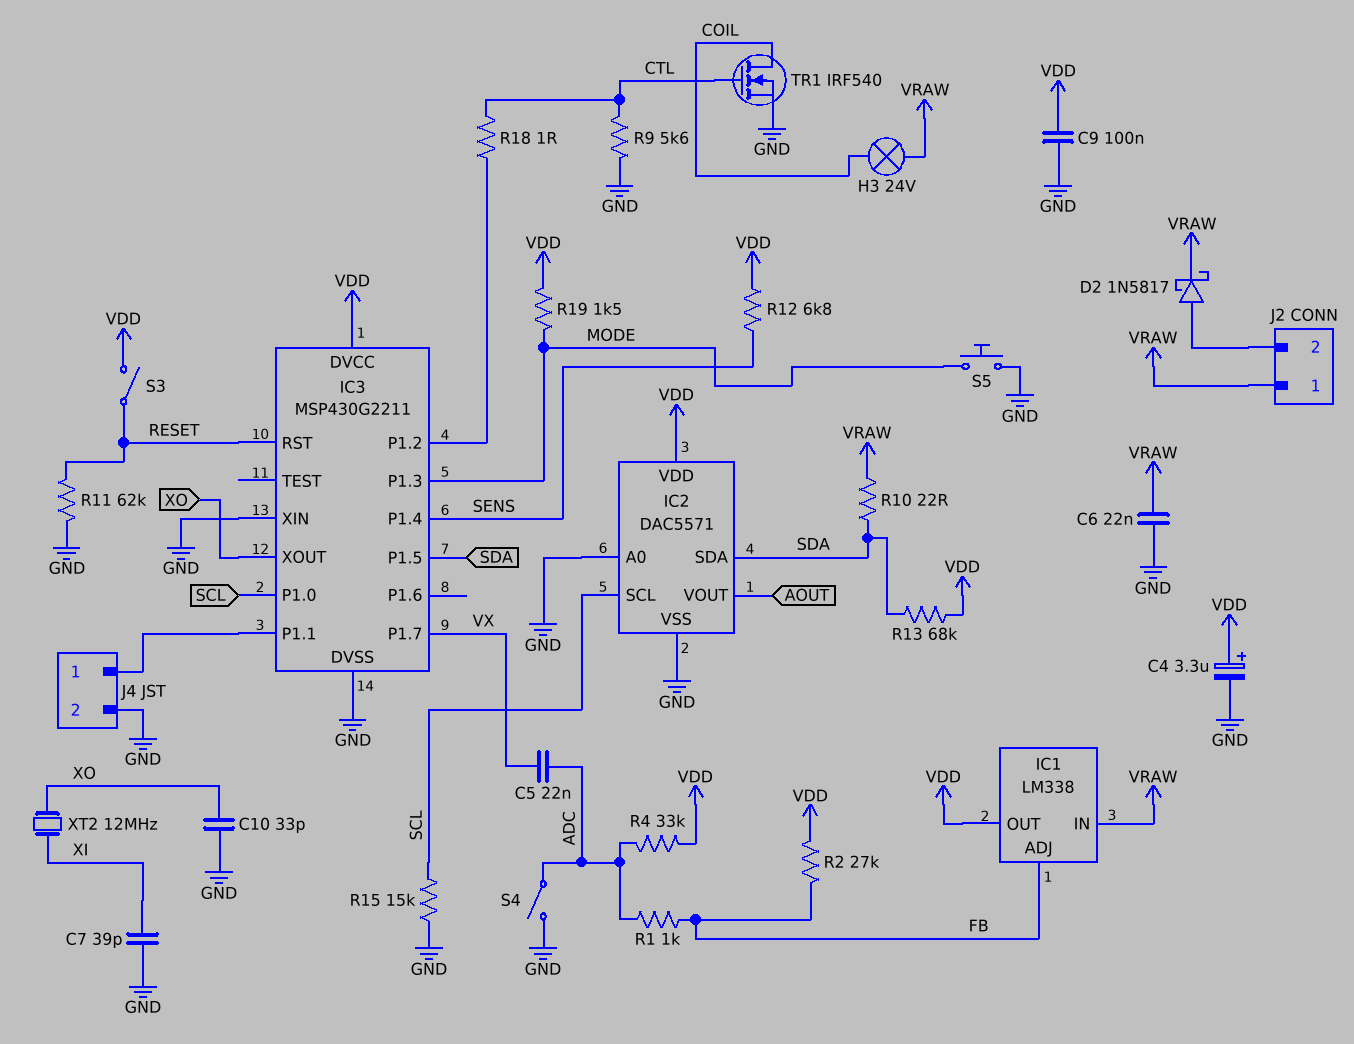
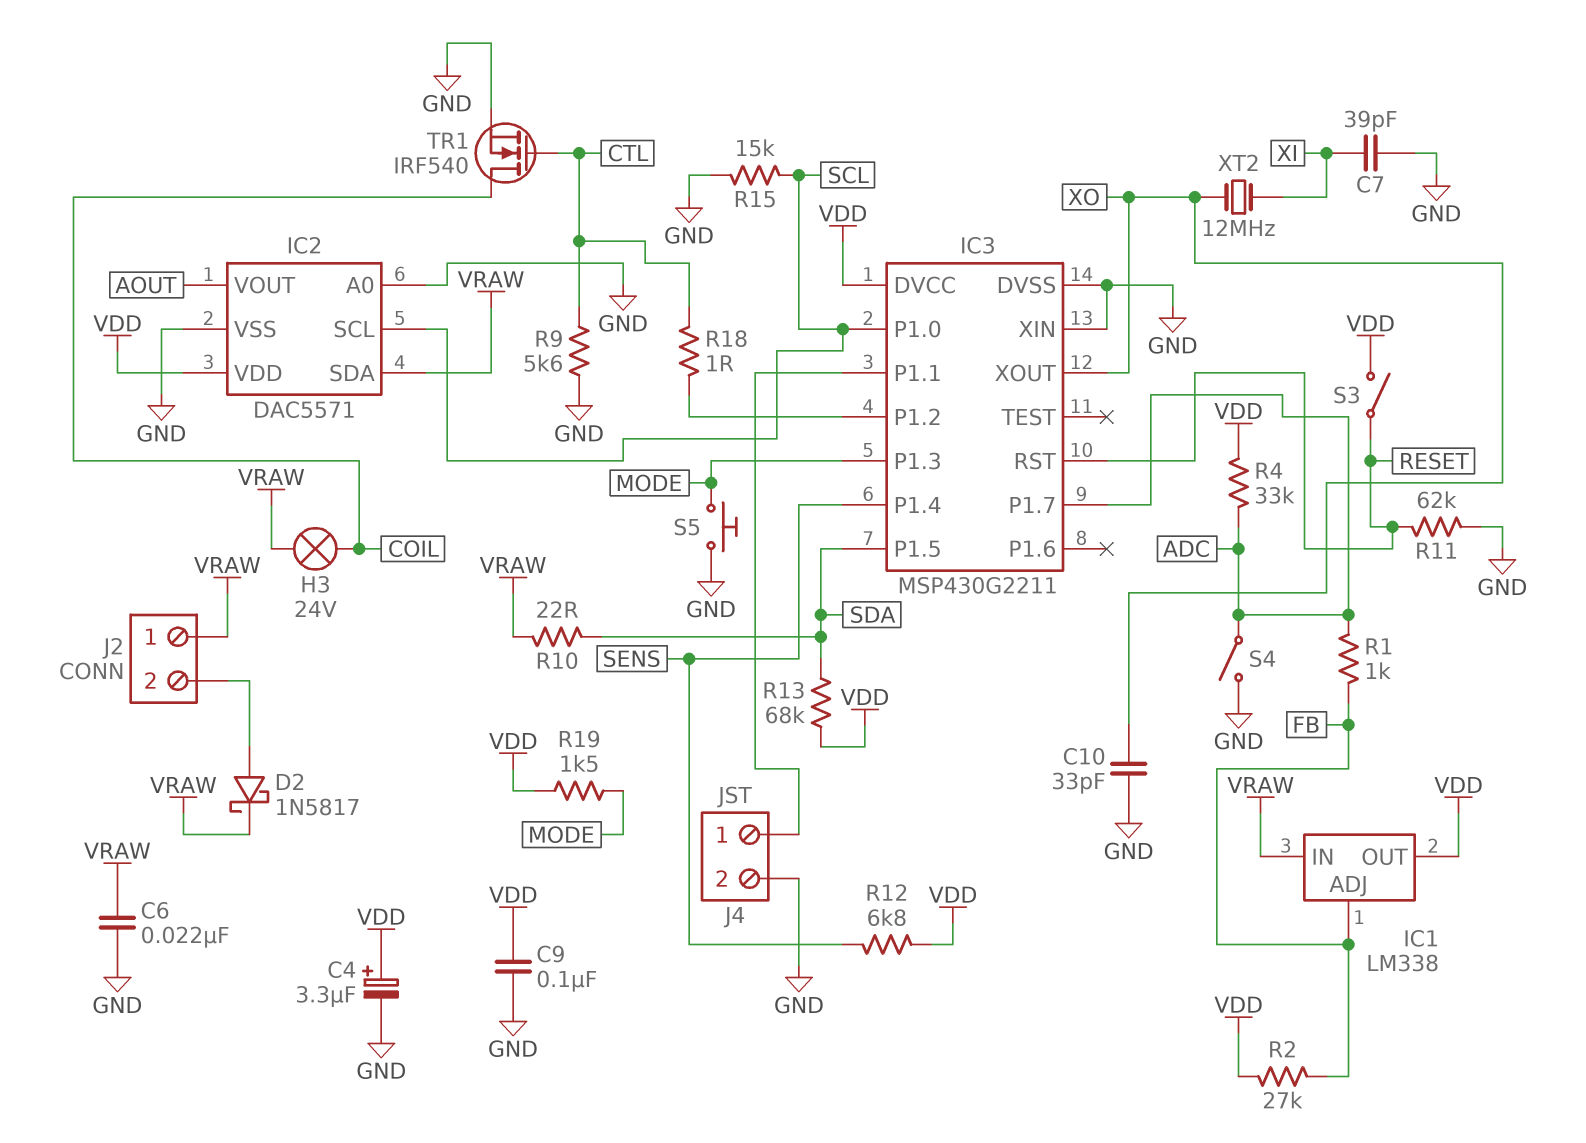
C5: 22nF (ADC, VX) -> none
IC2 pin SDA: SDA -> VRAW
IC3 pin P1.7: VX -> ADC

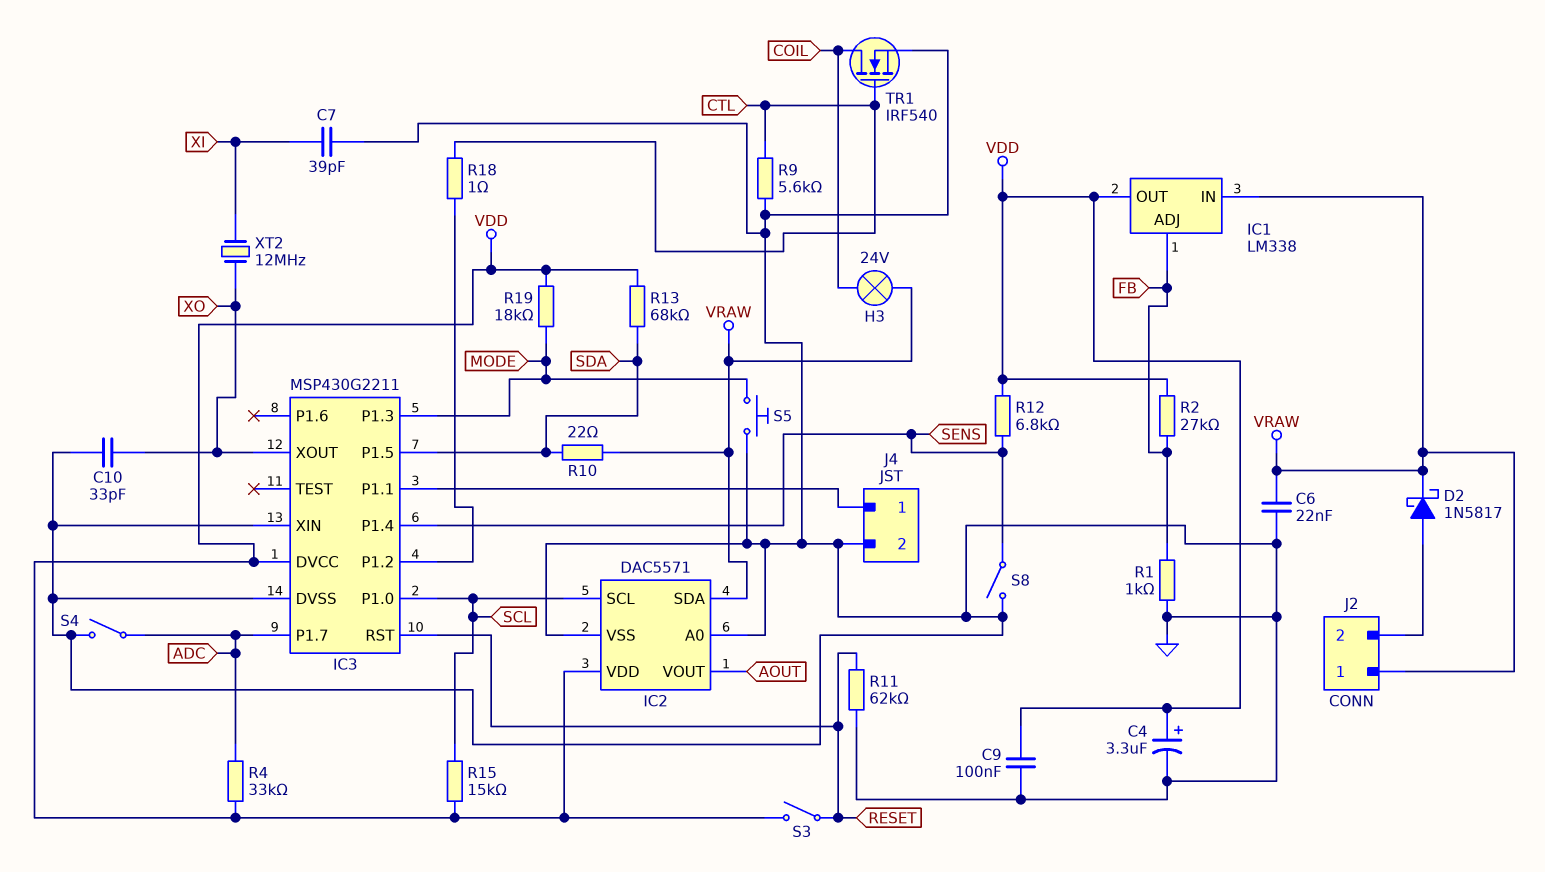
R1: 1k (ADC, FB) -> 1k (FB, GND)
R15: 15k (GND, SCL) -> 15k (SCL, VDD)
R19: 1.5k (MODE, VDD) -> 18k (MODE, VDD)
S8: none -> switch (GND, SENS)

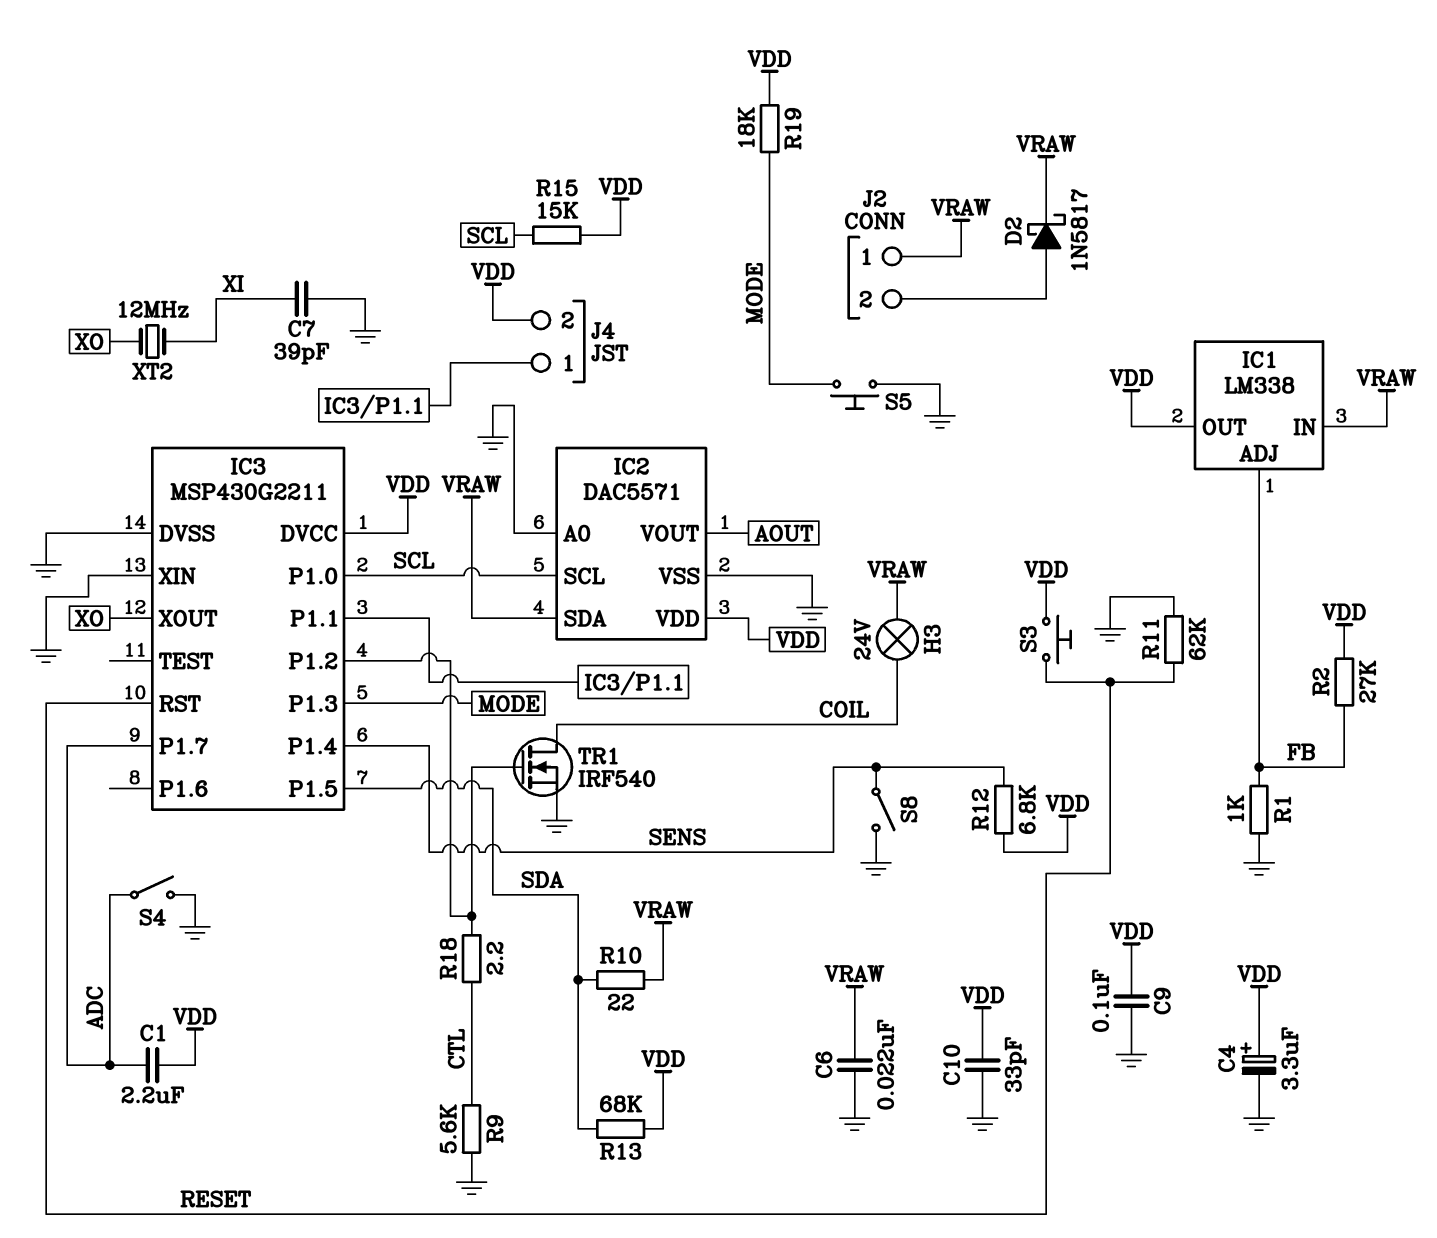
C1: none -> 2.2uF (ADC, VDD)
C10: 33pF (GND, XO) -> 33pF (GND, VDD)
J4 pin 2: GND -> VDD
R4: 33k (ADC, VDD) -> none
R18: 1 (CTL, IC3/P1.2) -> 2.2 (CTL, IC3/P1.2)
S3: switch (RESET, VDD) -> button (RESET, VDD)
TR1: NMOS IRF540 (G CTL, D COIL, S GND) -> NMOS IRF540 (G IC3/P1.2, D COIL, S GND)

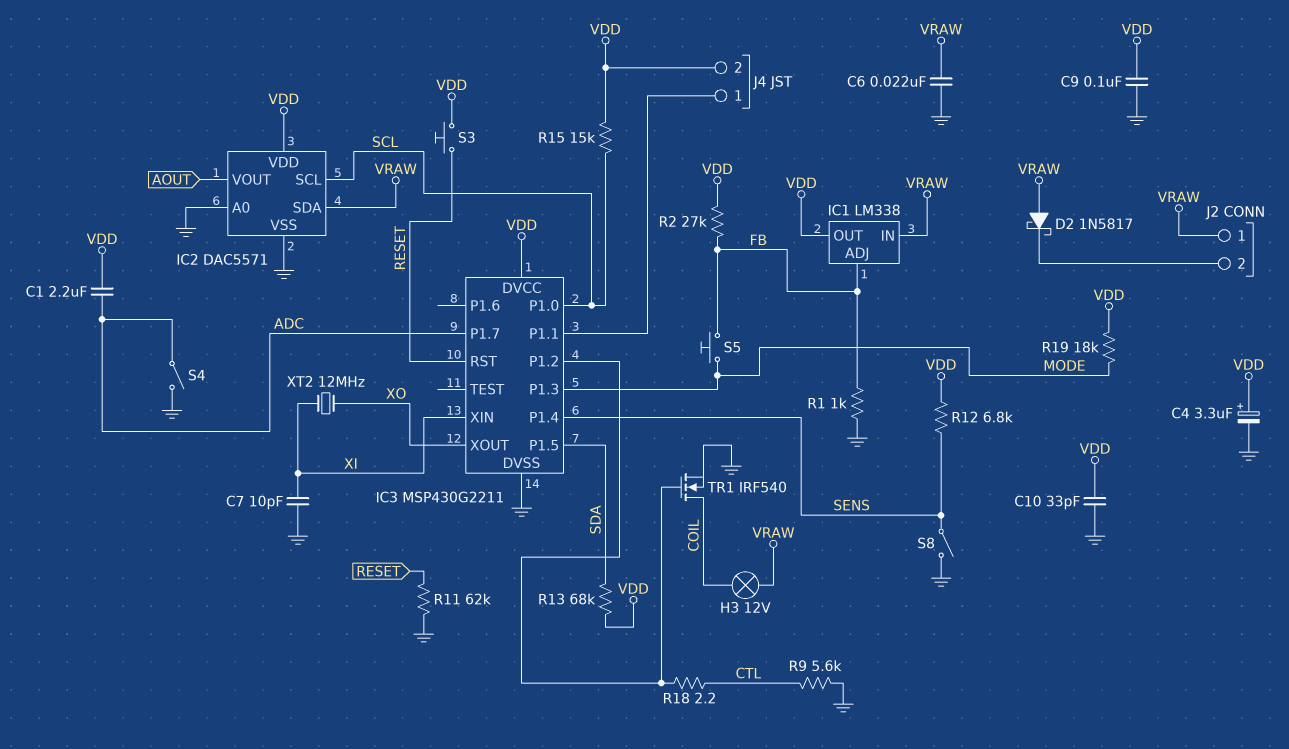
C7: 39pF (GND, XI) -> 10pF (GND, XI)
D2: schottky 1N5817 (A J2/2, K VRAW) -> schottky 1N5817 (A VRAW, K J2/2)
H3: lamp 24V (COIL, VRAW) -> lamp 12V (COIL, VRAW)
IC3 pin XIN: GND -> XI
R10: 22 (SDA, VRAW) -> none
S5: button (GND, MODE) -> button (FB, MODE)

